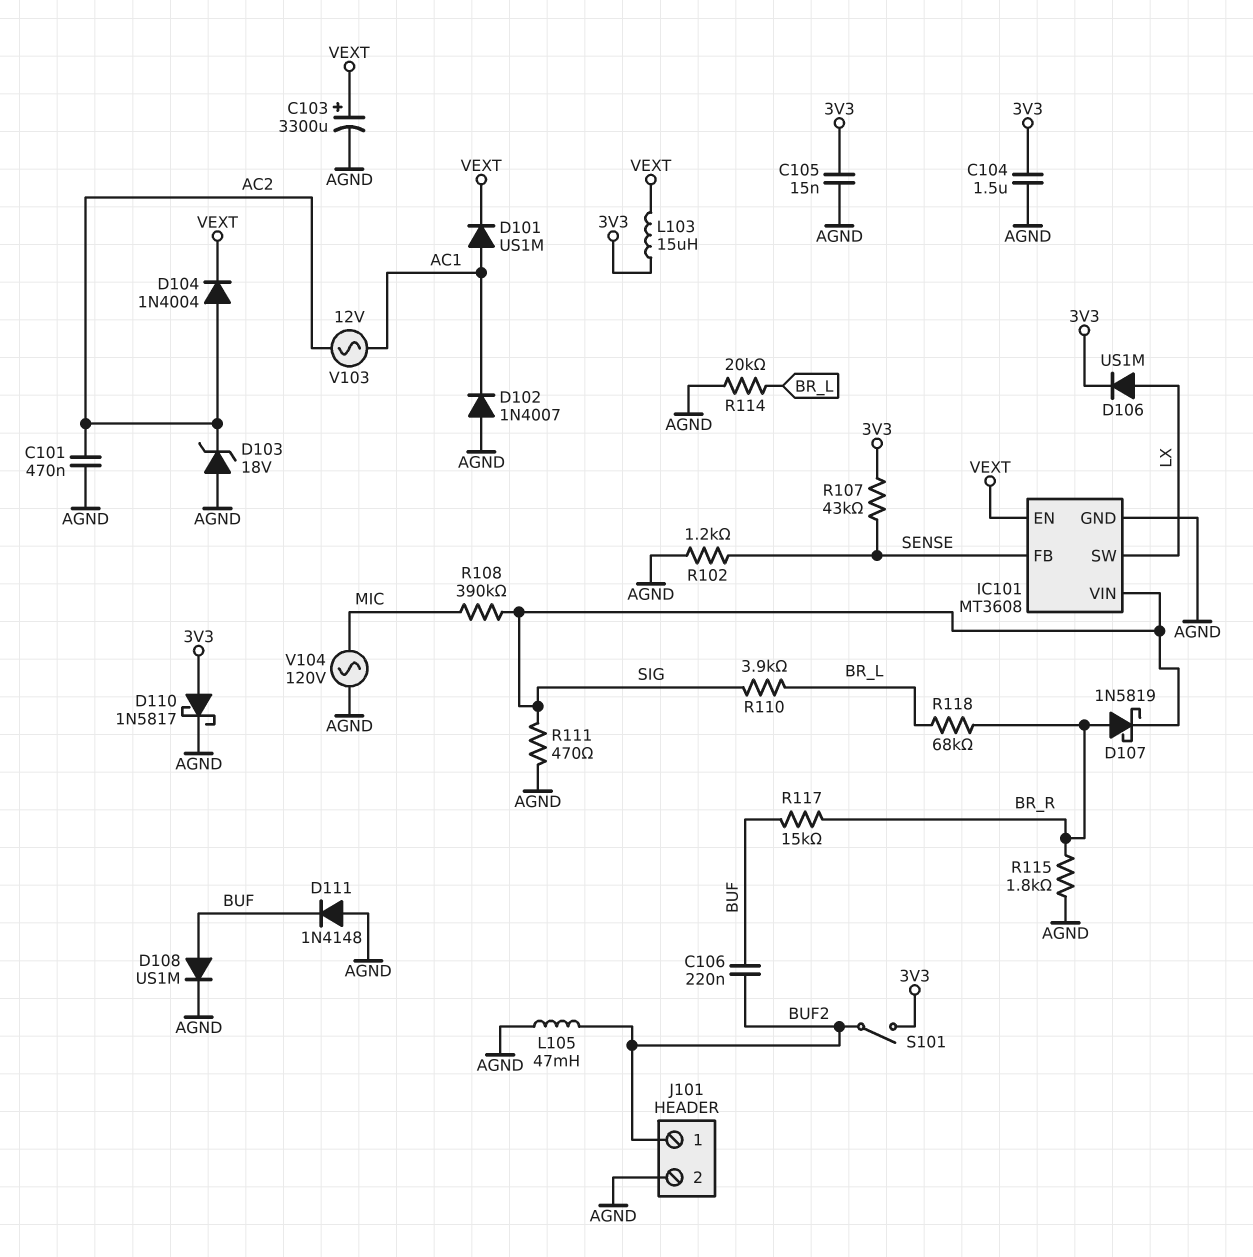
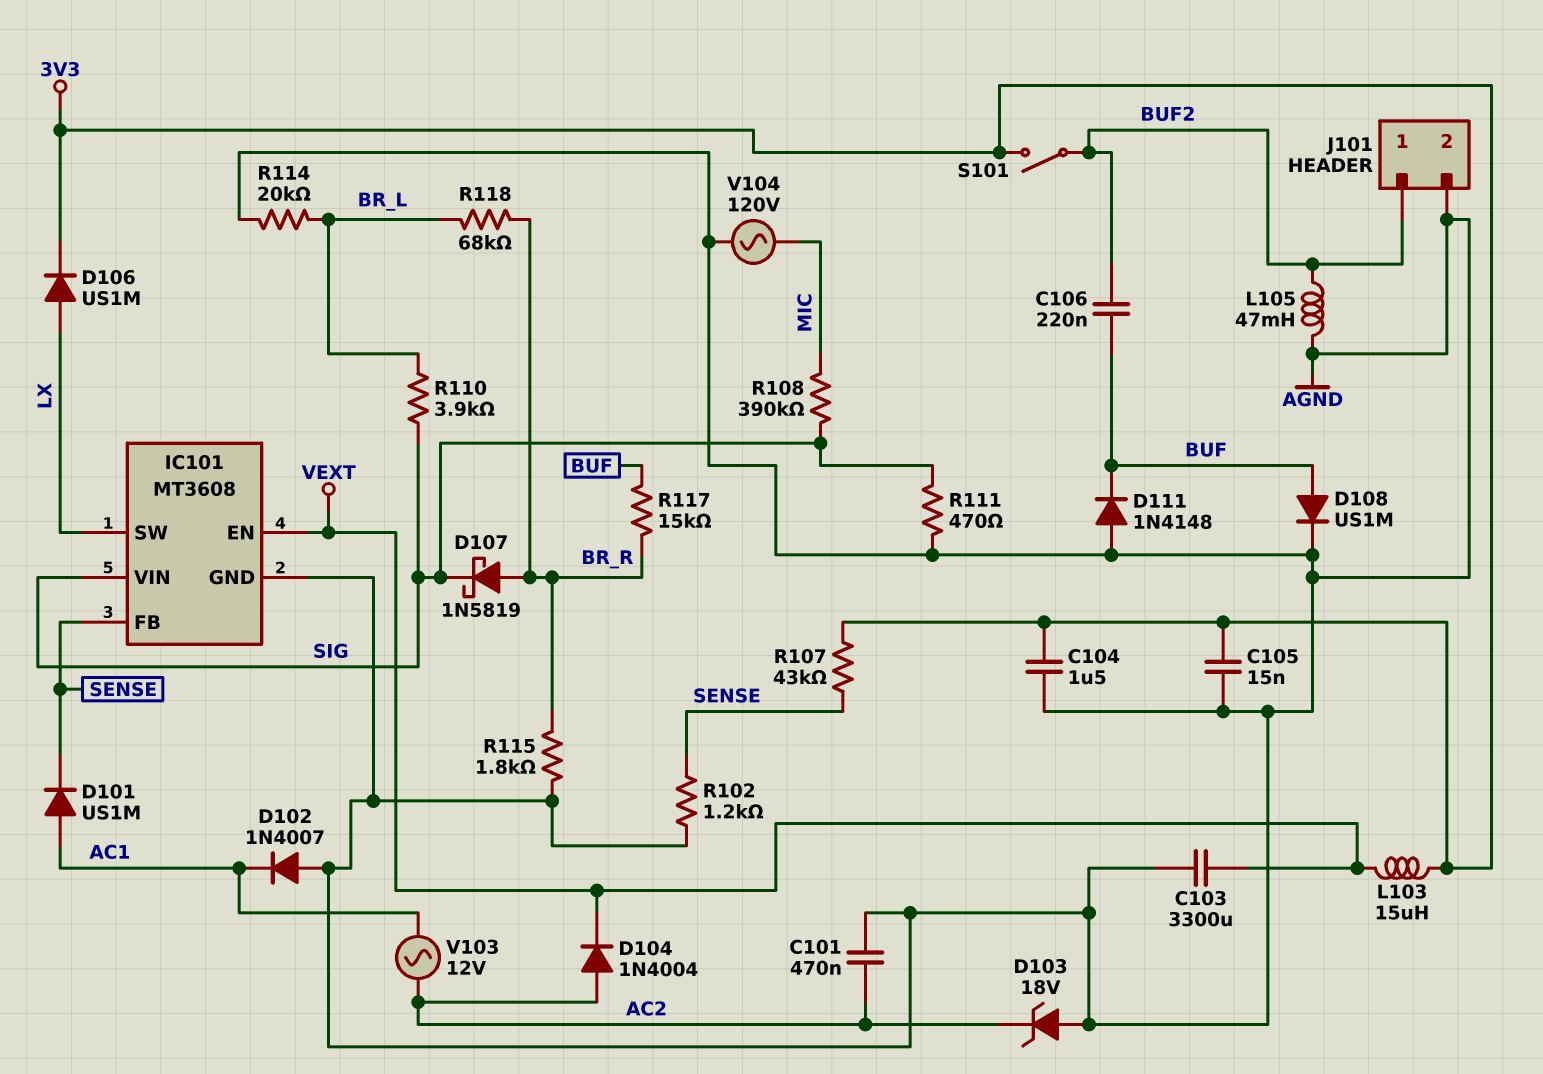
C103: 3300uF (plus VEXT, minus AGND) -> 3300uF (AGND, VEXT)
D101: diode US1M (A AC1, K VEXT) -> diode US1M (A AC1, K SENSE)
D110: schottky 1N5817 (A 3V3, K AGND) -> none

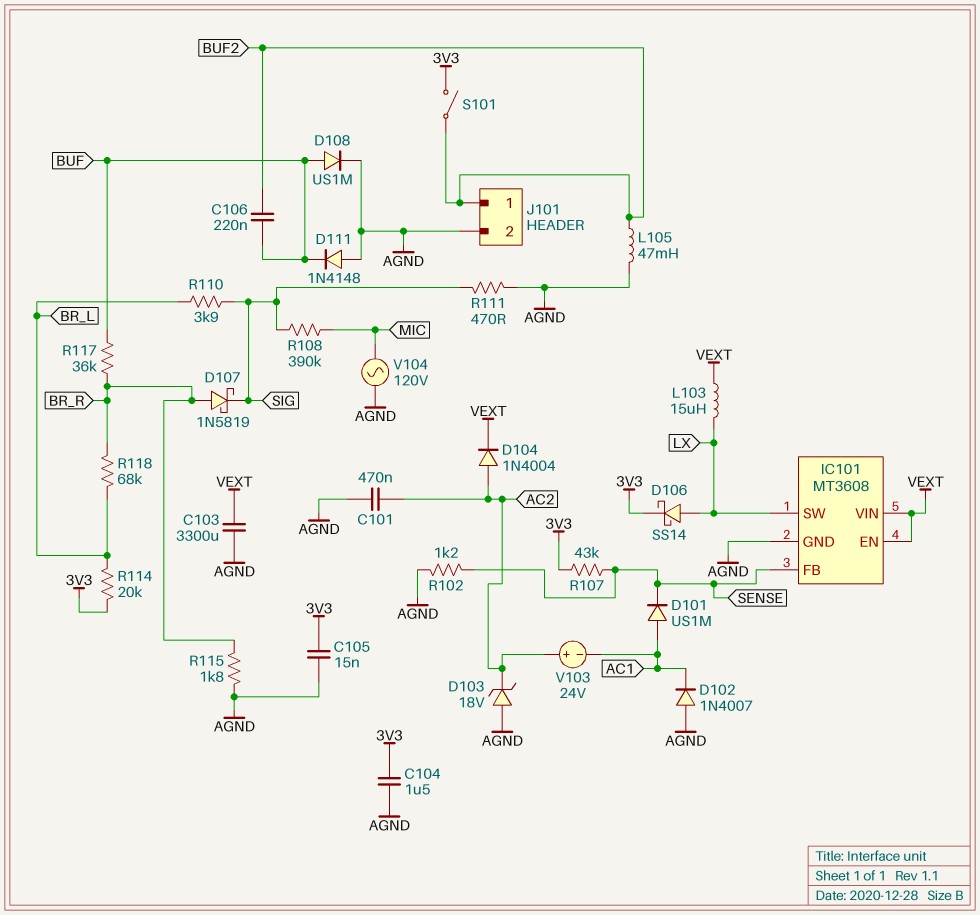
D106: diode US1M (A LX, K 3V3) -> schottky SS14 (A LX, K 3V3)
IC101 pin VIN: SIG -> VEXT
L103: 15uH (3V3, VEXT) -> 15uH (LX, VEXT)
R114: 20k (AGND, BR_L) -> 20k (3V3, BR_L)
R117: 15k (BR_R, BUF) -> 36k (BR_R, BUF)
V103: AC 12V (AC1, AC2) -> 24V (plus AC2, minus AC1)

